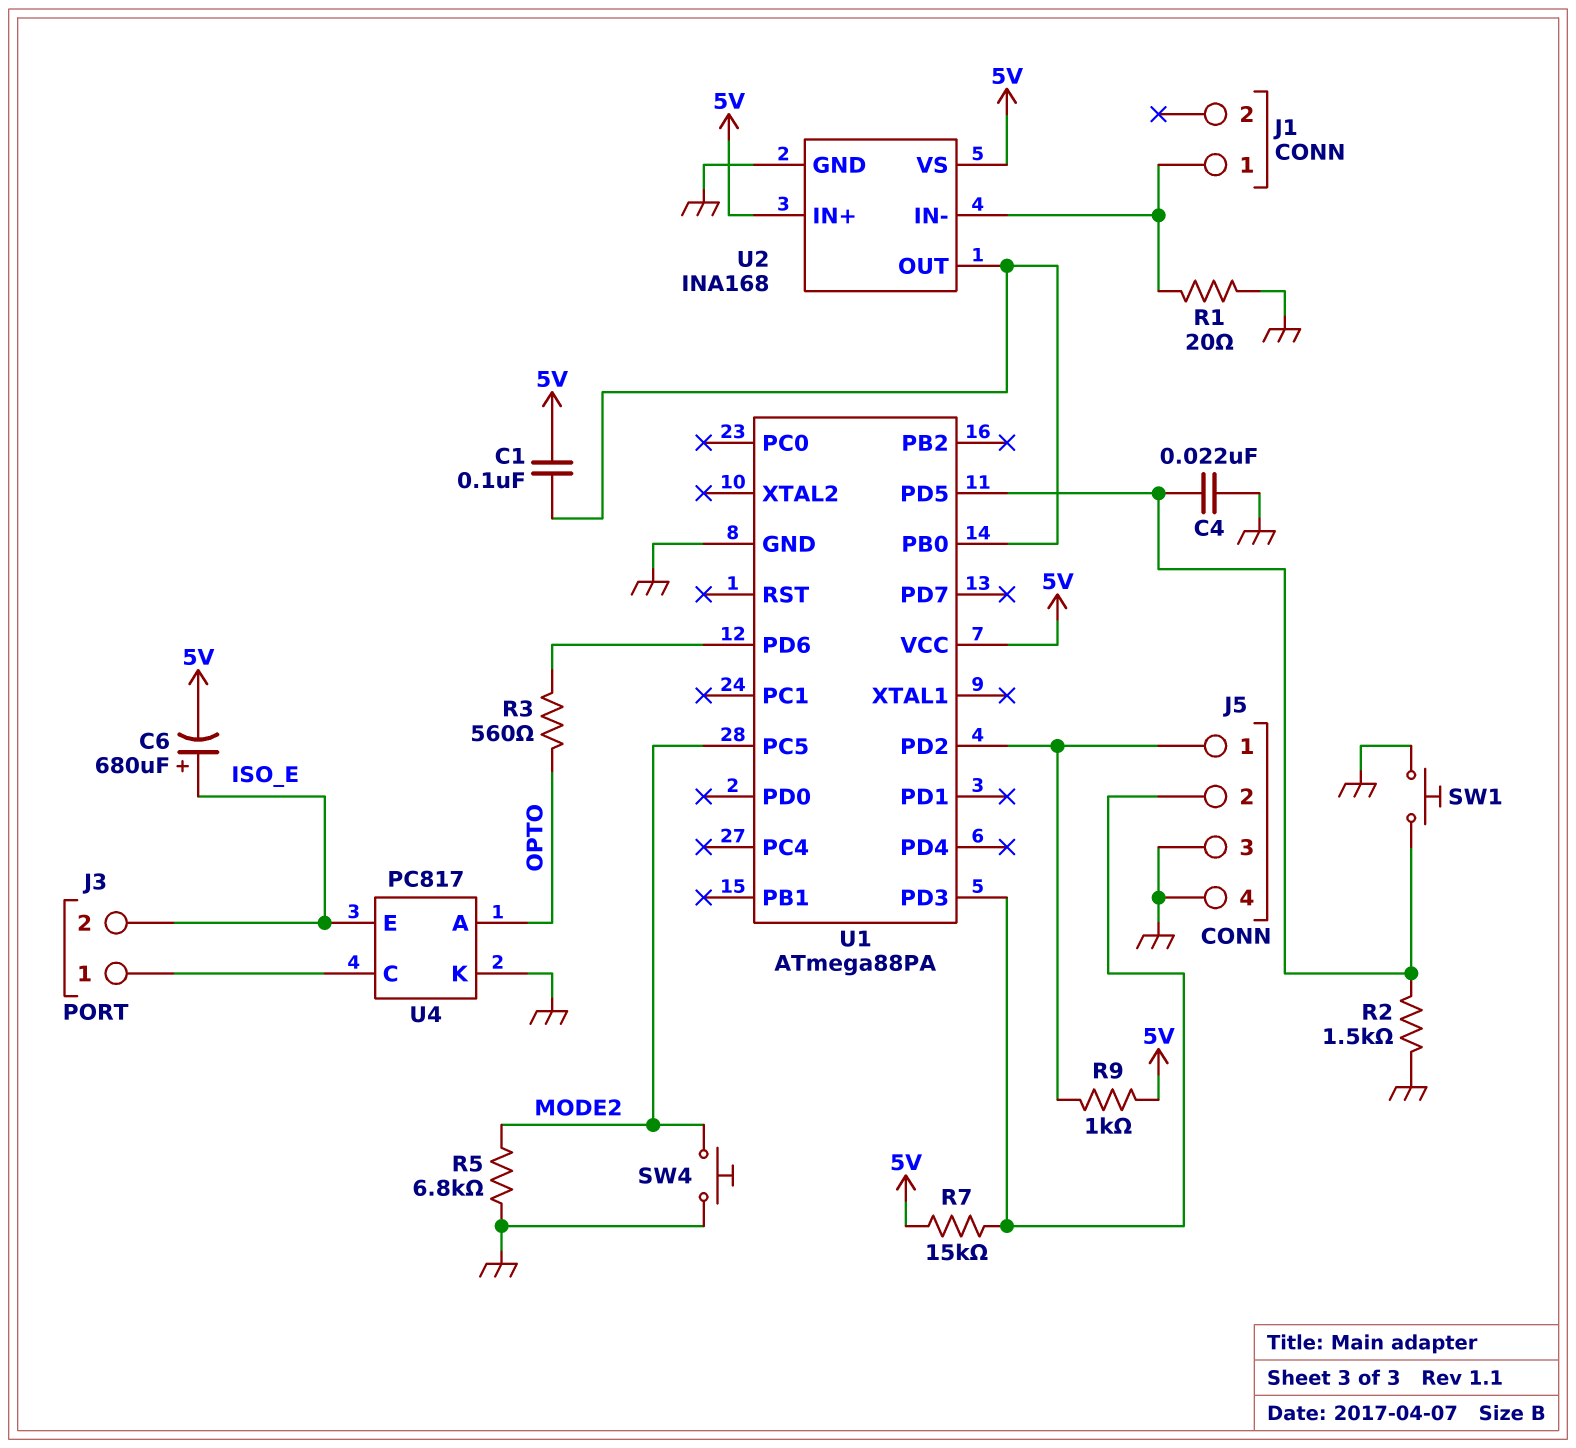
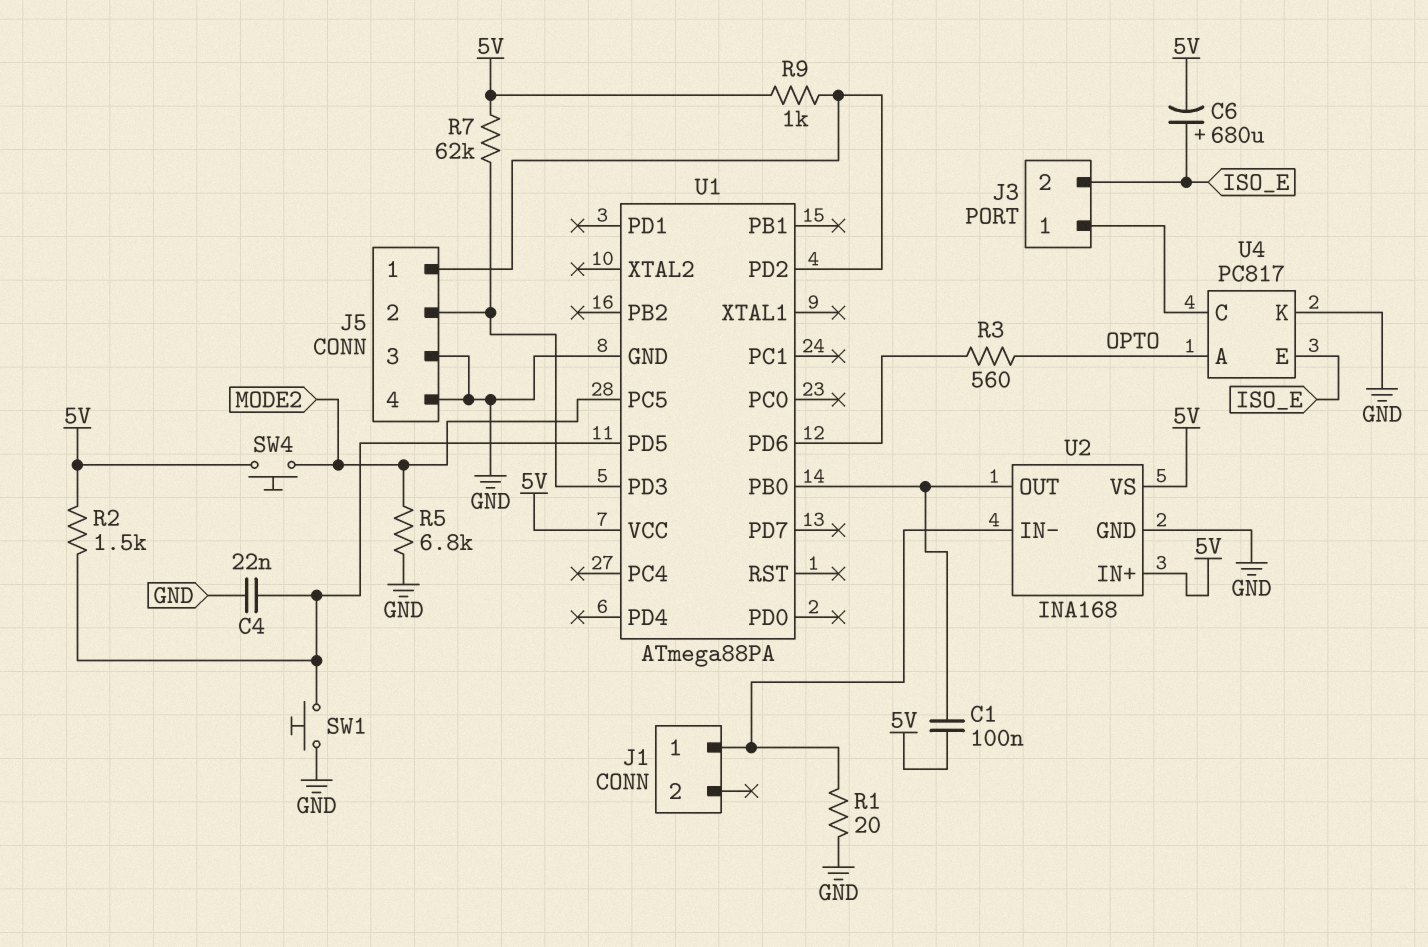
R2: 1.5k (GND, U1/PD5) -> 1.5k (5V, U1/PD5)
R7: 15k (5V, J5/2) -> 62k (5V, J5/2)
SW4: button (GND, MODE2) -> button (5V, MODE2)

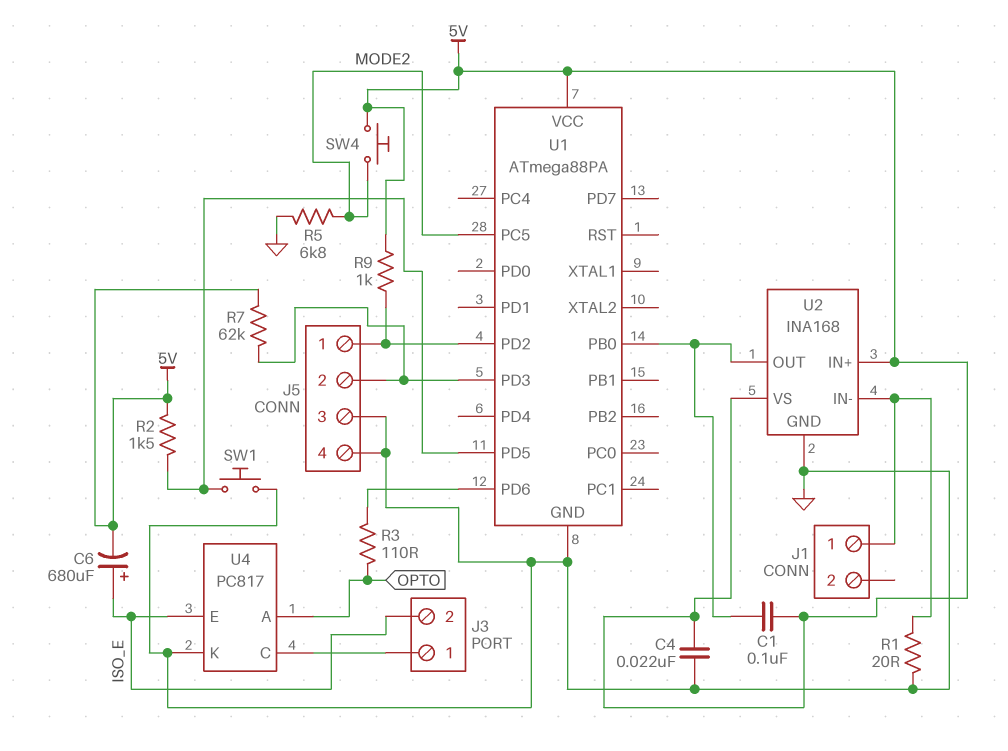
C4: 22nF (GND, U1/PD5) -> 22nF (5V, GND)
R3: 560 (OPTO, U1/PD6) -> 110 (OPTO, U1/PD6)

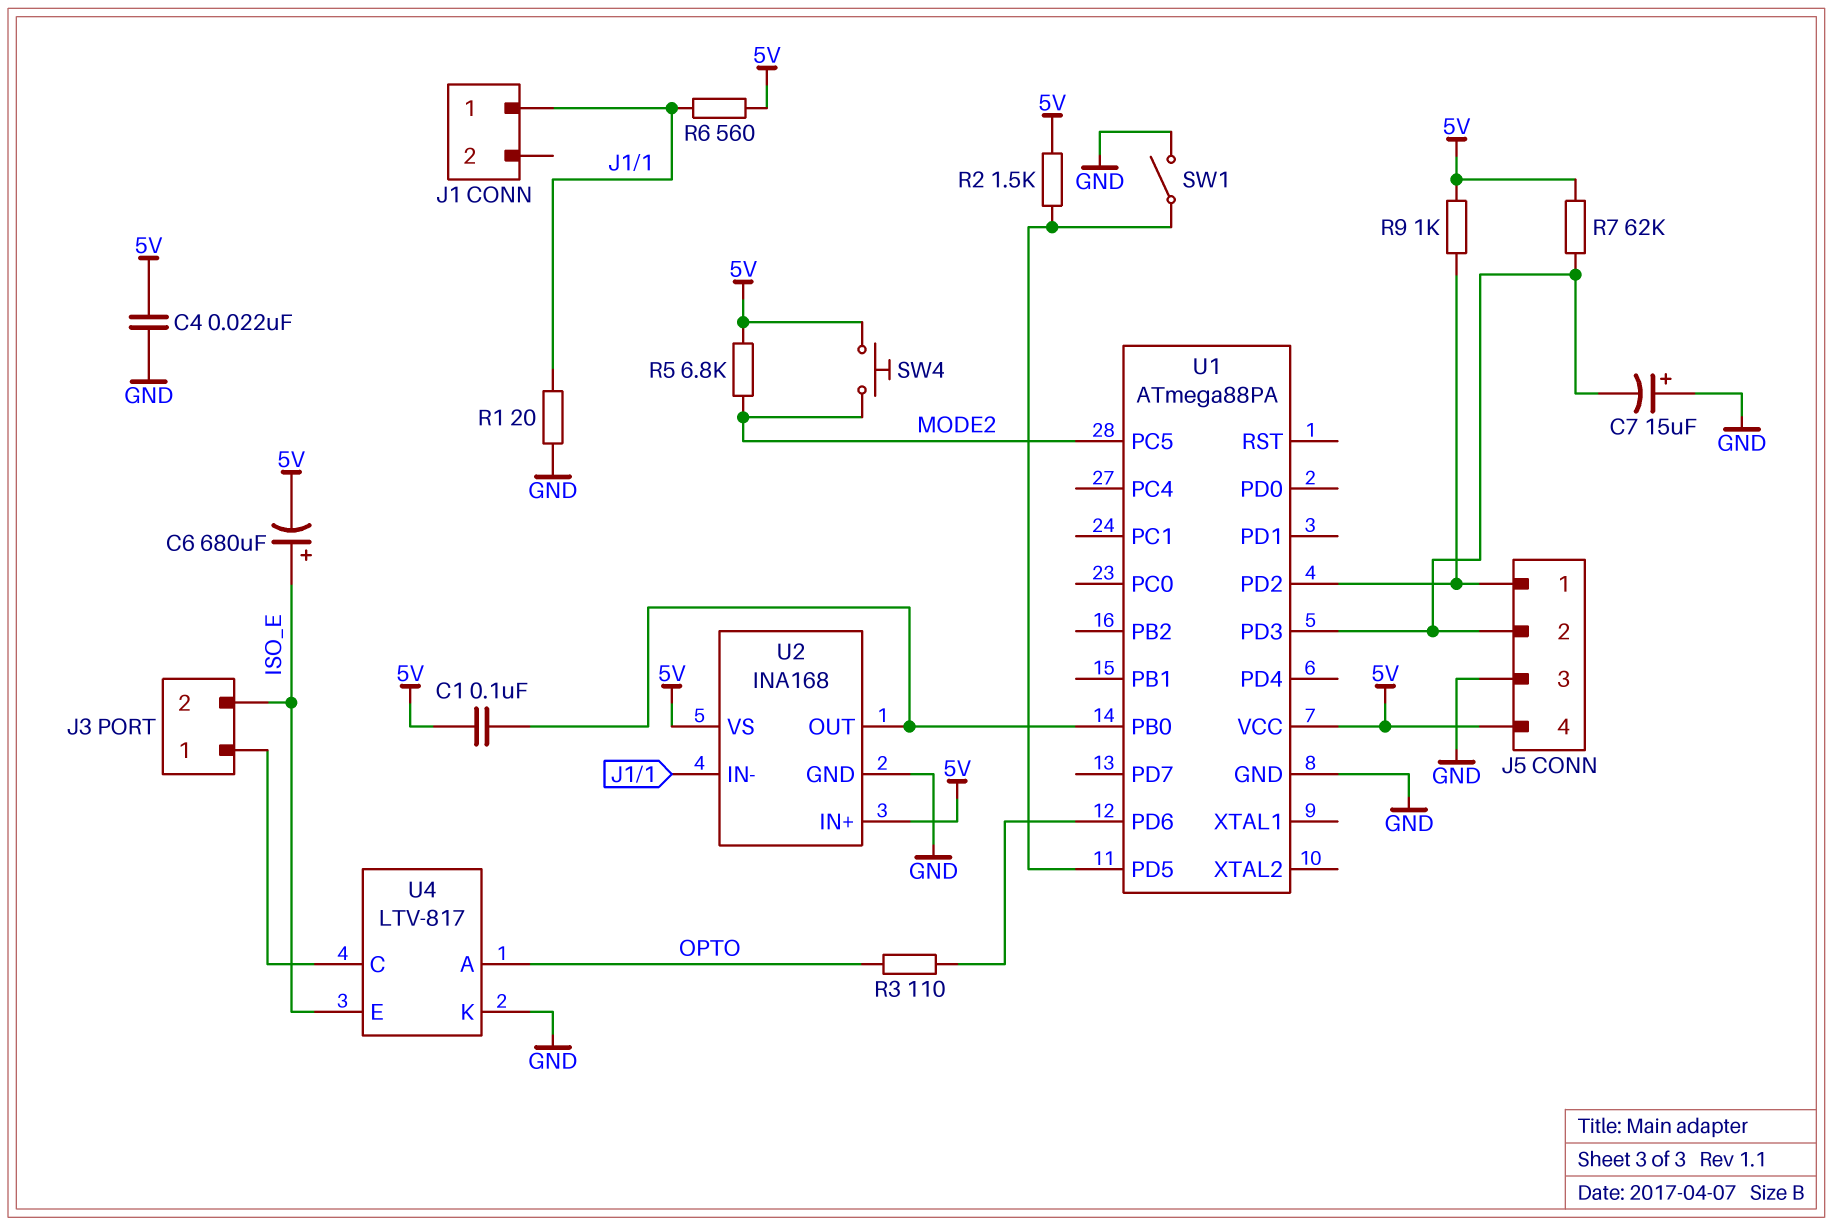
C7: none -> 15uF (plus GND, minus J5/2)
J5 pin 4: GND -> 5V
R5: 6.8k (GND, MODE2) -> 6.8k (5V, MODE2)
R6: none -> 560 (5V, J1/1)
SW1: button (GND, U1/PD5) -> switch (GND, U1/PD5)
U4: PC817 -> LTV-817

